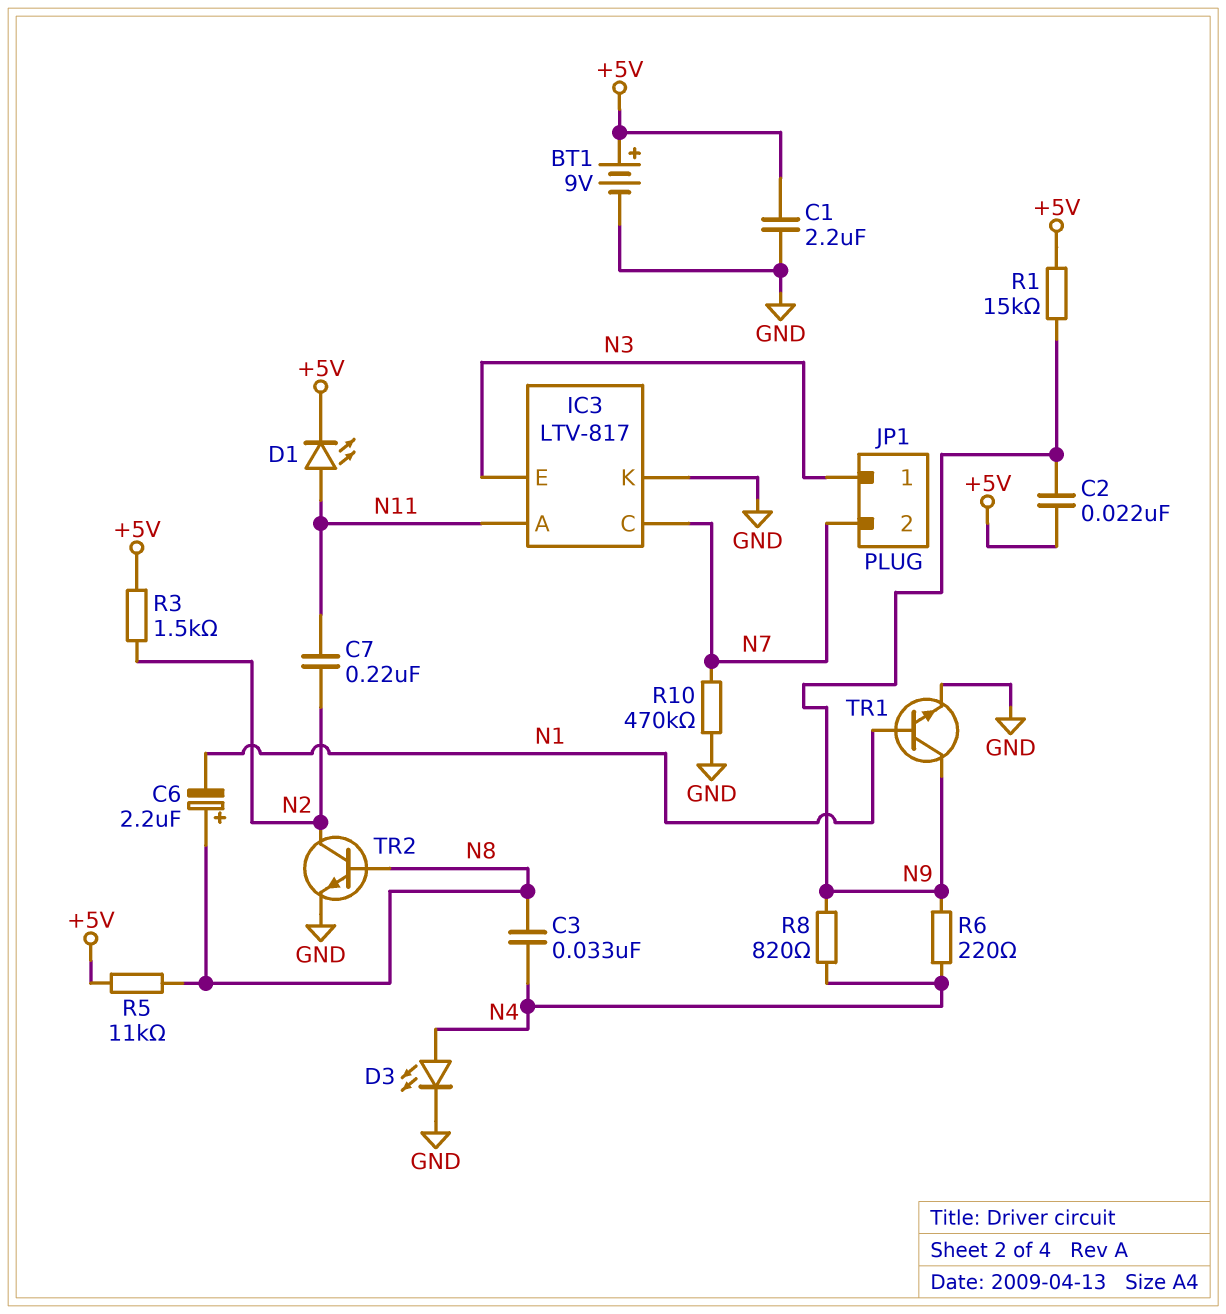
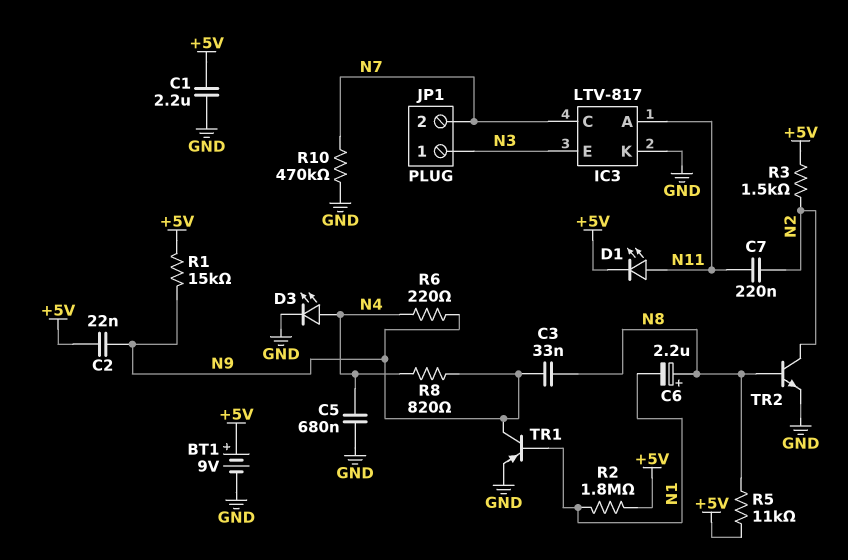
C3: 33nF (N4, N8) -> 33nF (N8, N9)
C5: none -> 680nF (GND, N4)
R2: none -> 1.8M (+5V, N1)
TR1: NPN (B N1, C N9, E GND) -> PNP (B N1, C N9, E GND)

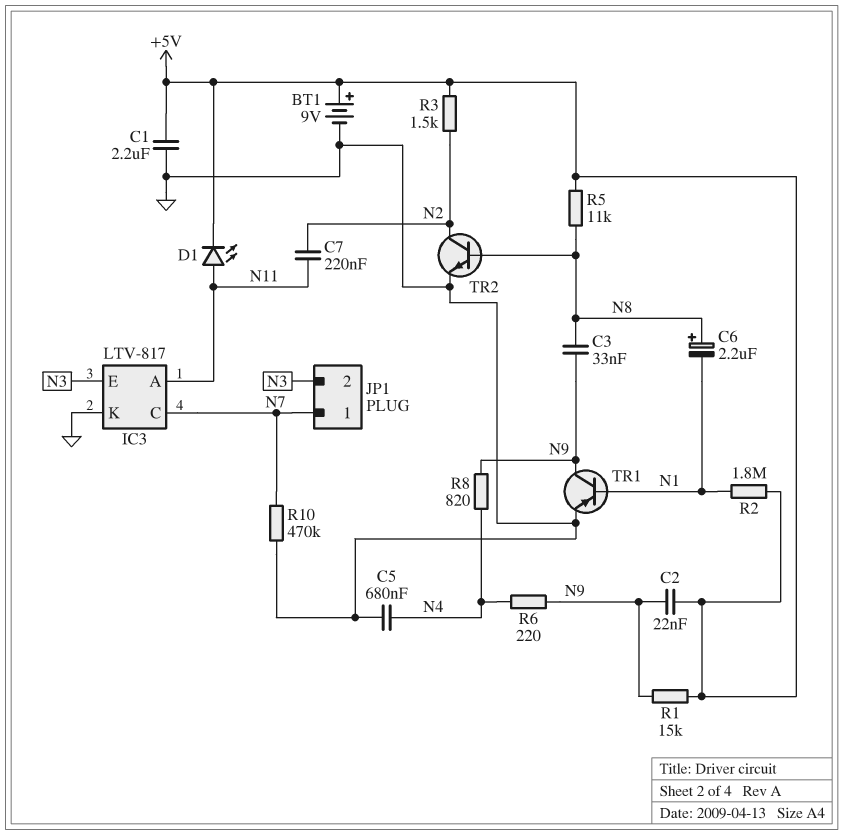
D3: LED (A N4, K GND) -> none
JP1 pin 1: N3 -> N7
JP1 pin 2: N7 -> N3

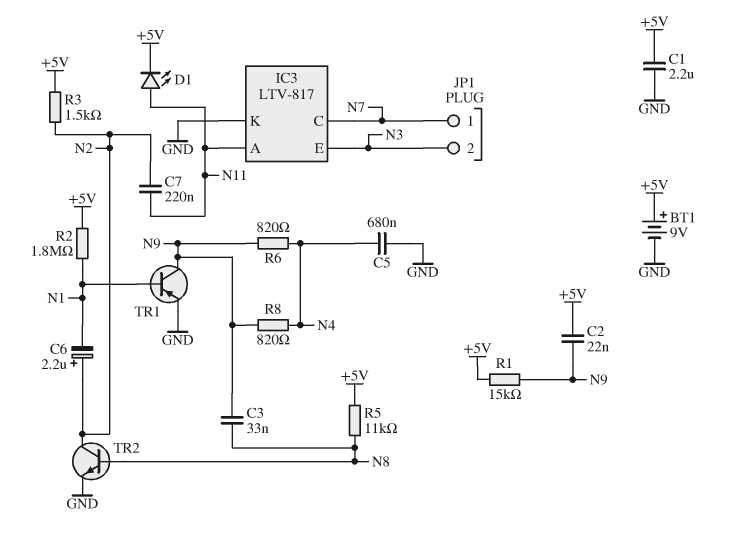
C6: 2.2uF (plus N8, minus N1) -> 2.2uF (plus N2, minus N1)
R6: 220 (N4, N9) -> 820 (N4, N9)
R10: 470k (GND, N7) -> none

